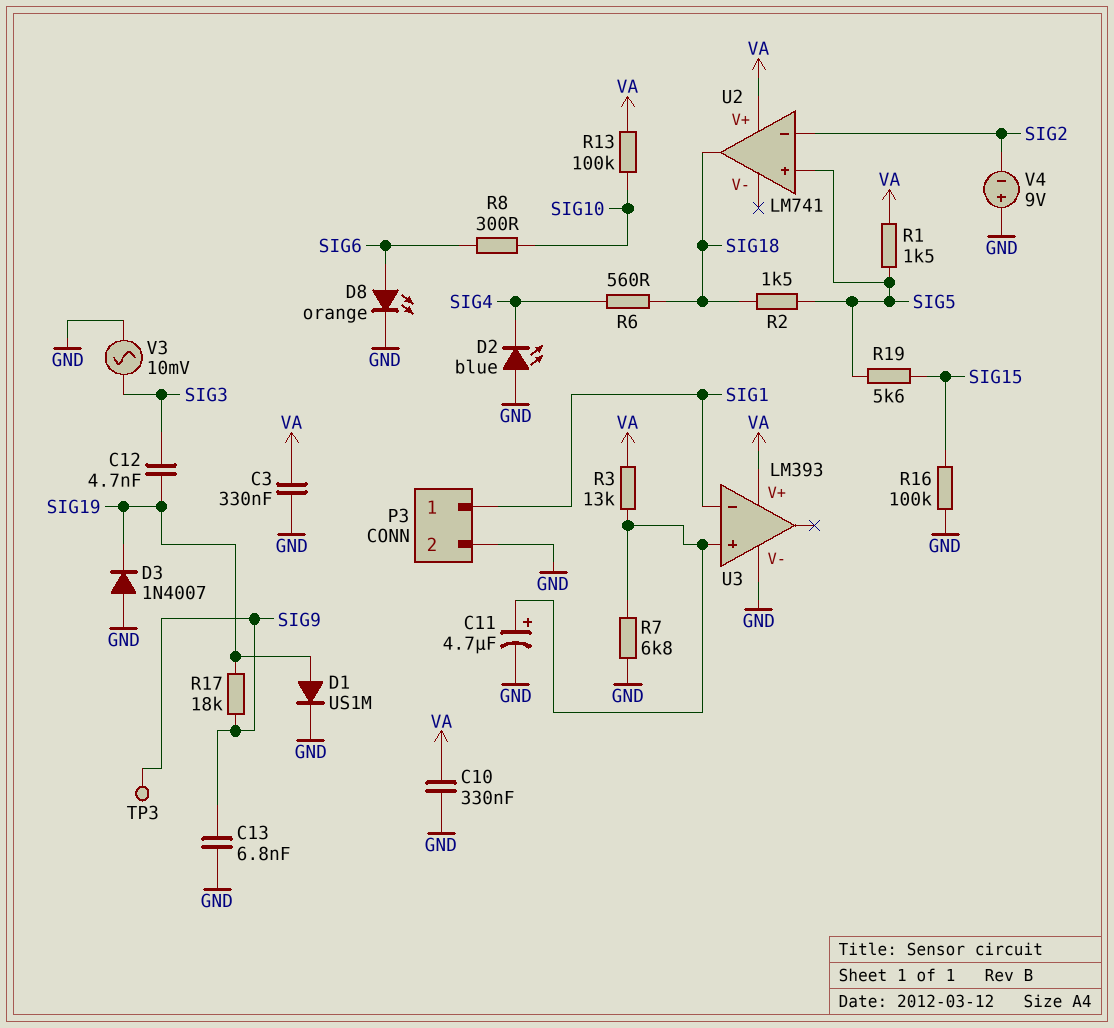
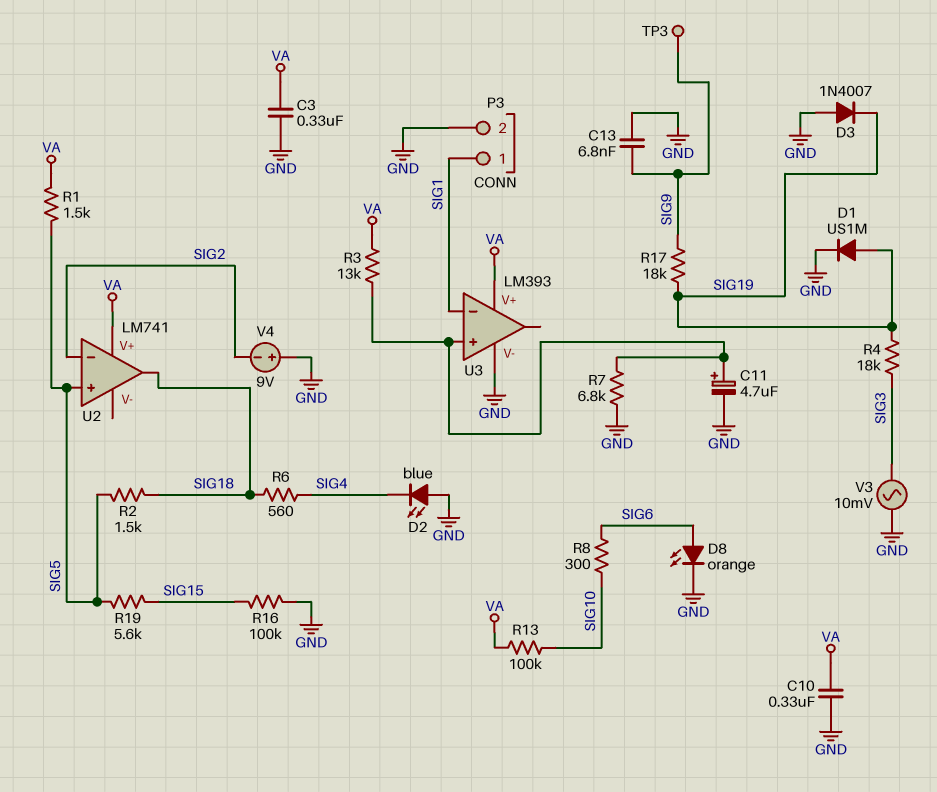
C12: 4.7nF (SIG3, SIG19) -> none
R4: none -> 18k (SIG3, SIG19)

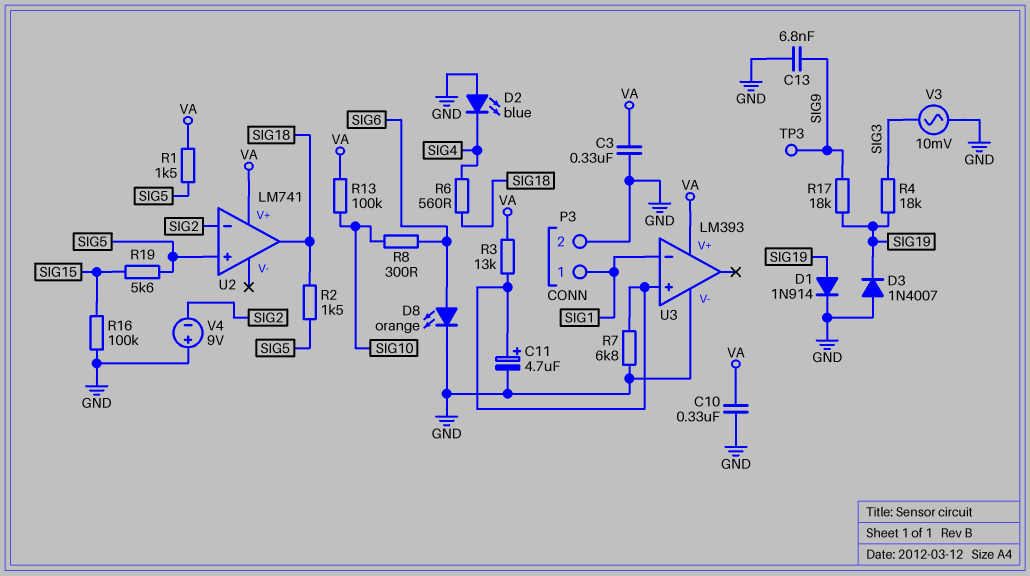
D1: diode US1M (A SIG19, K GND) -> diode 1N914 (A SIG19, K GND)

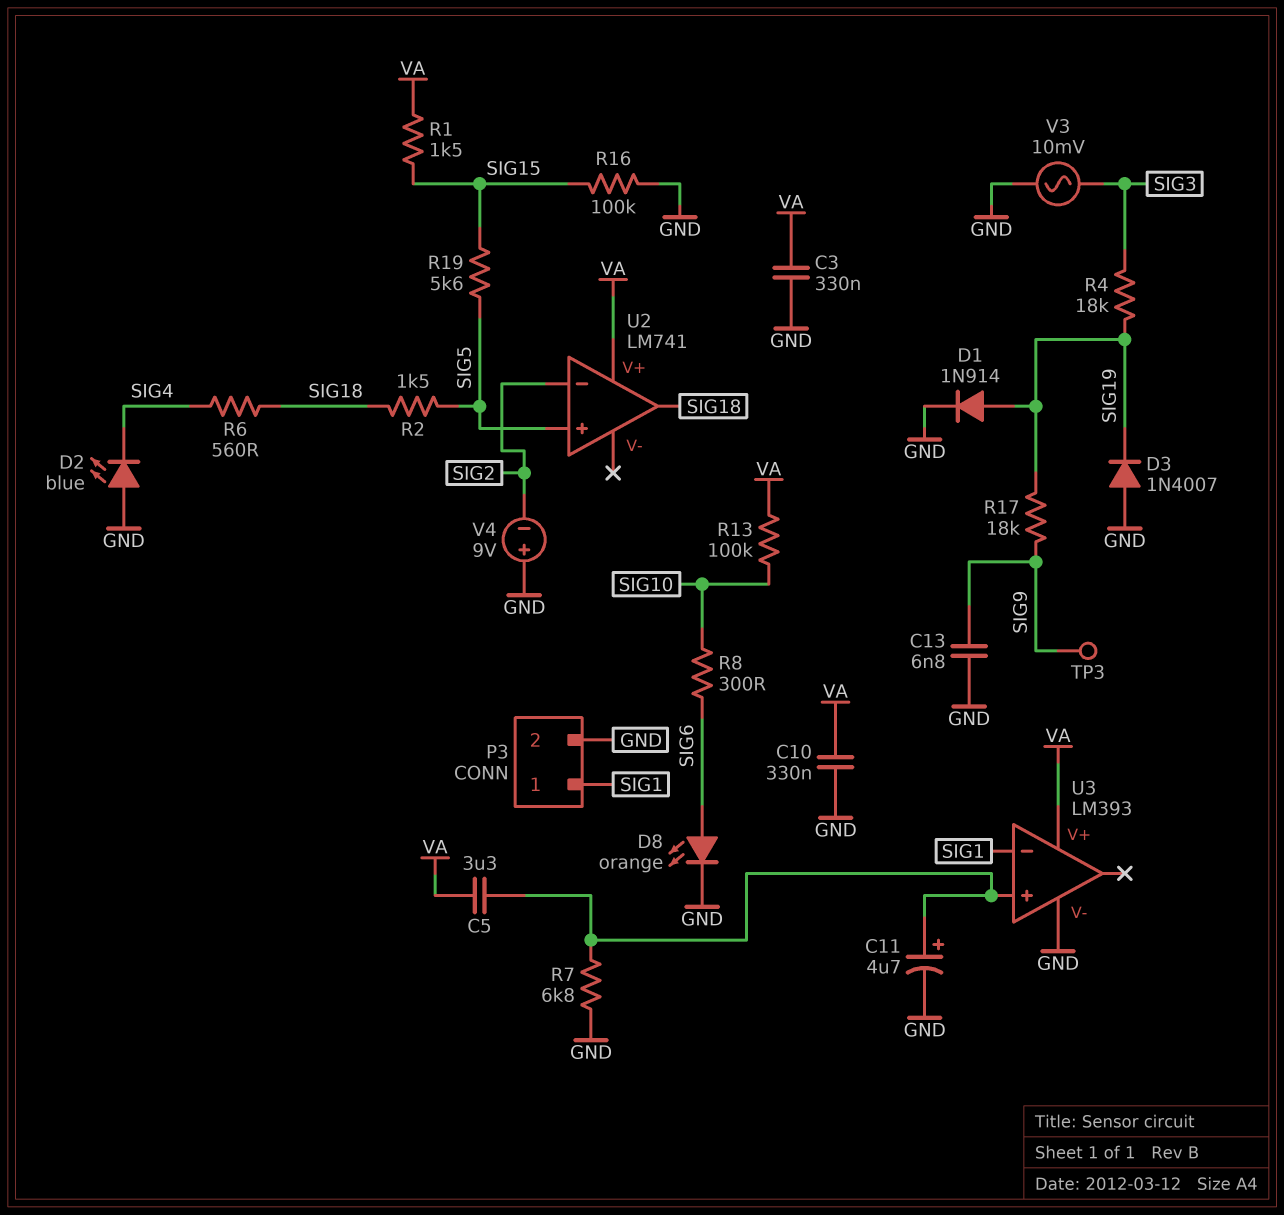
C5: none -> 3.3uF (U3/in+, VA)
R1: 1.5k (SIG5, VA) -> 1.5k (SIG15, VA)
R3: 13k (U3/in+, VA) -> none

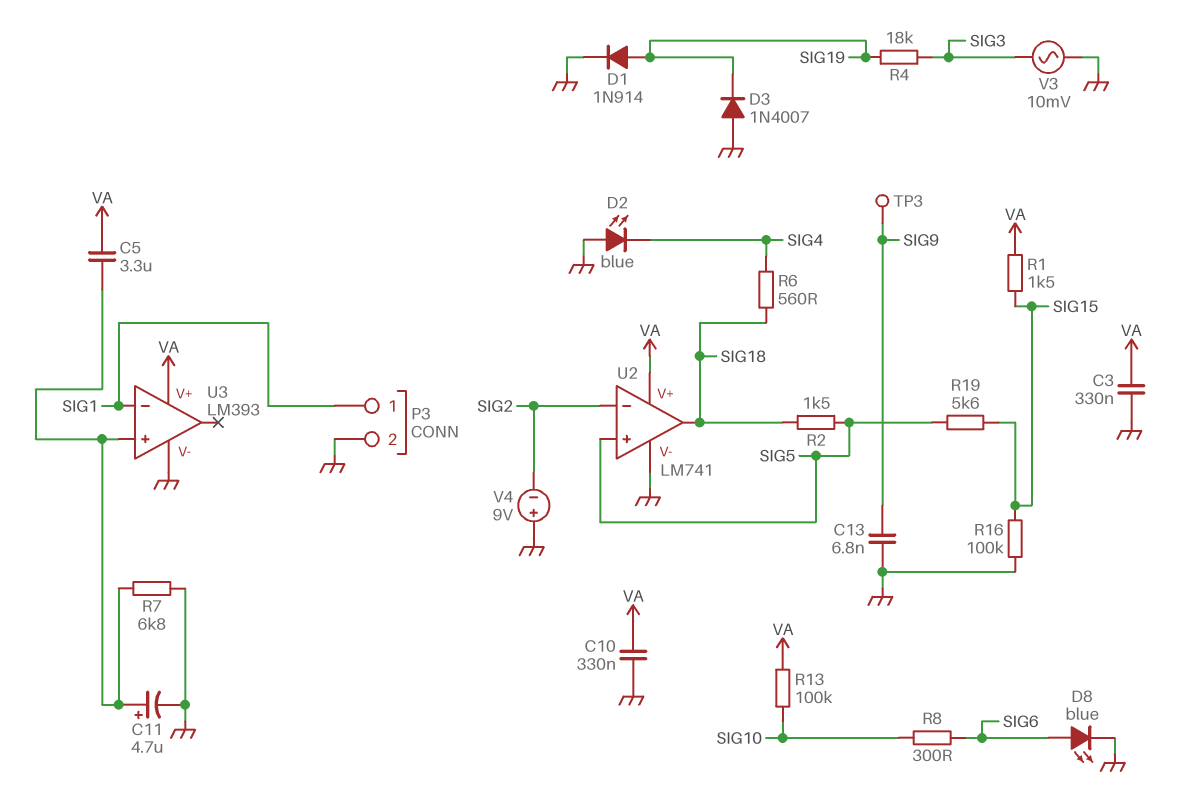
D8: LED orange (A SIG6, K GND) -> LED blue (A SIG6, K GND)
R17: 18k (SIG9, SIG19) -> none
U2 pin V-: none -> GND

